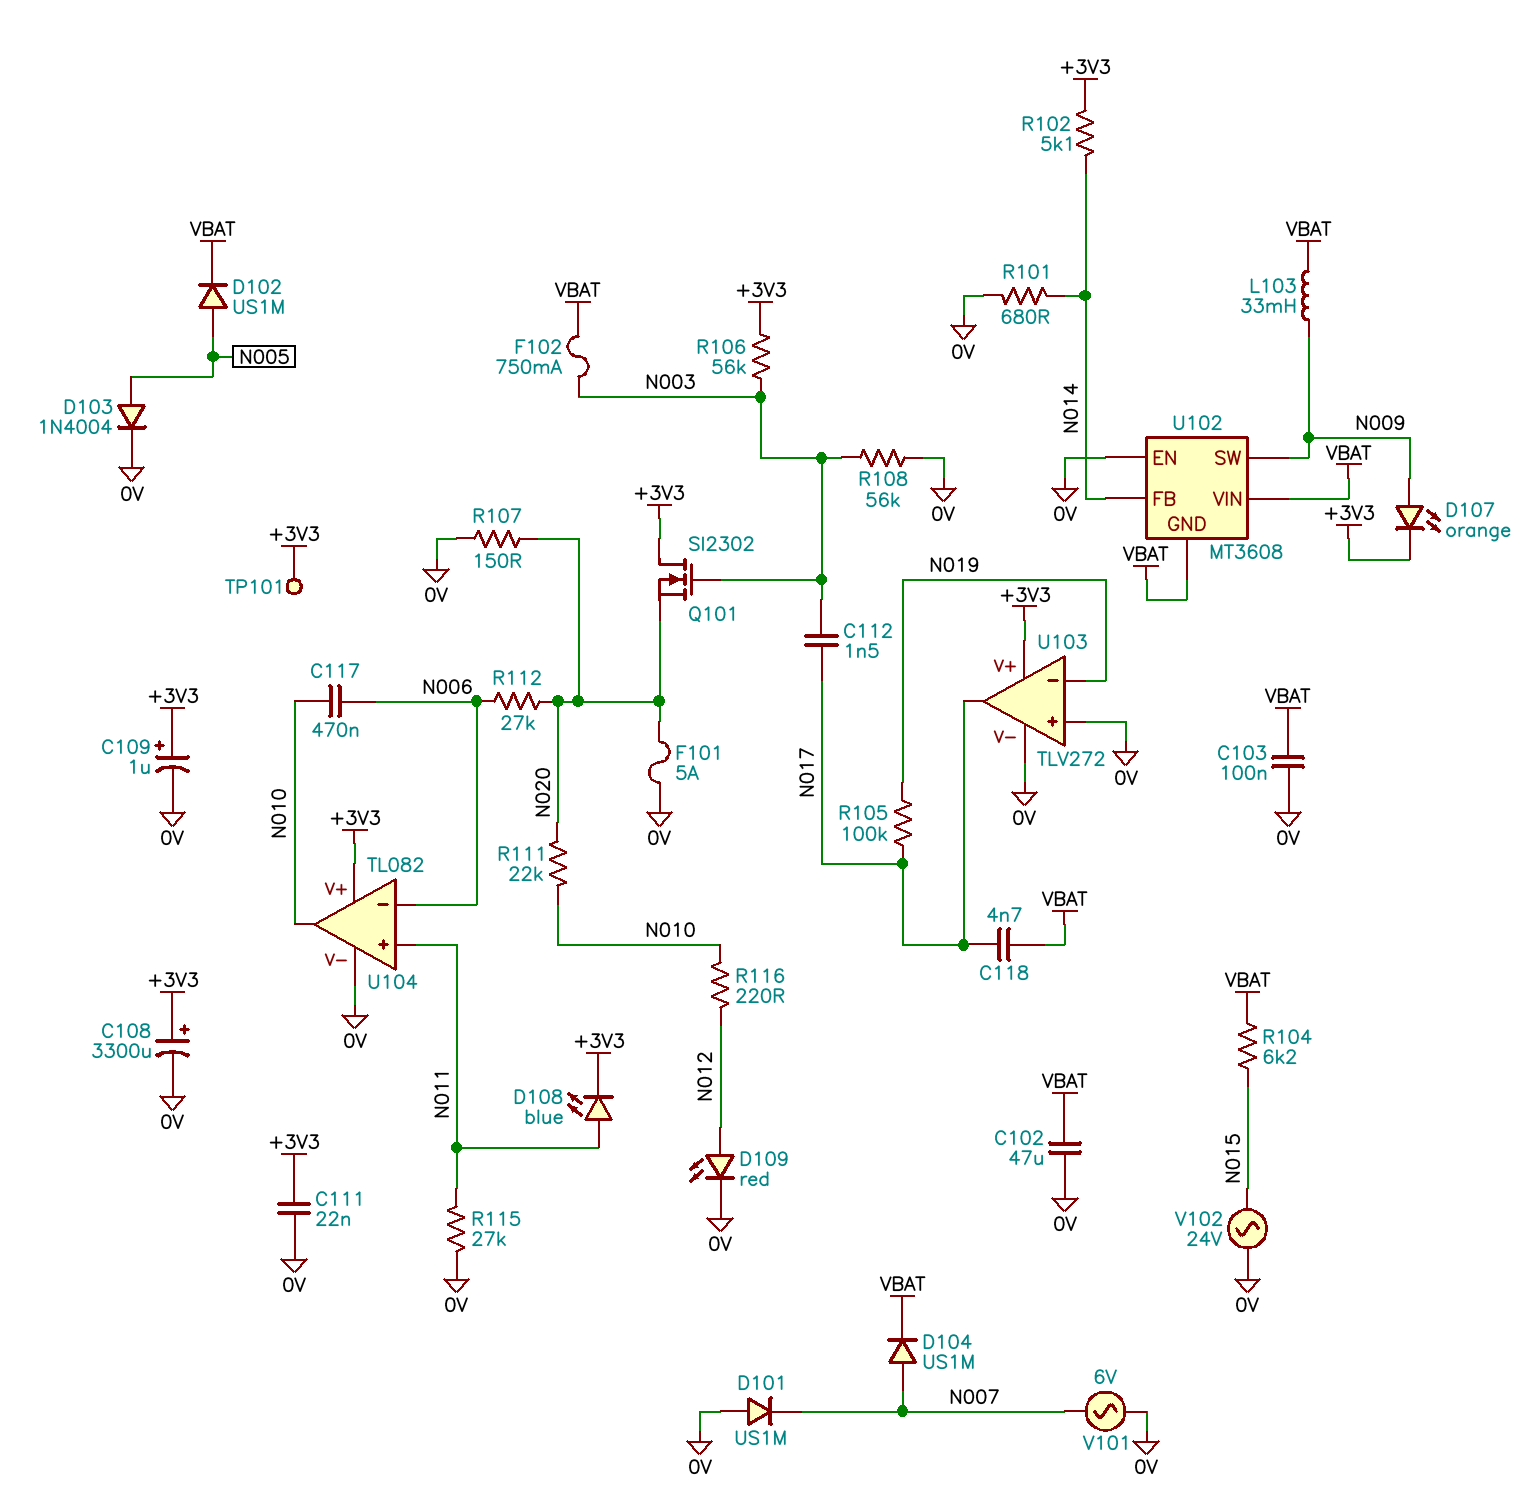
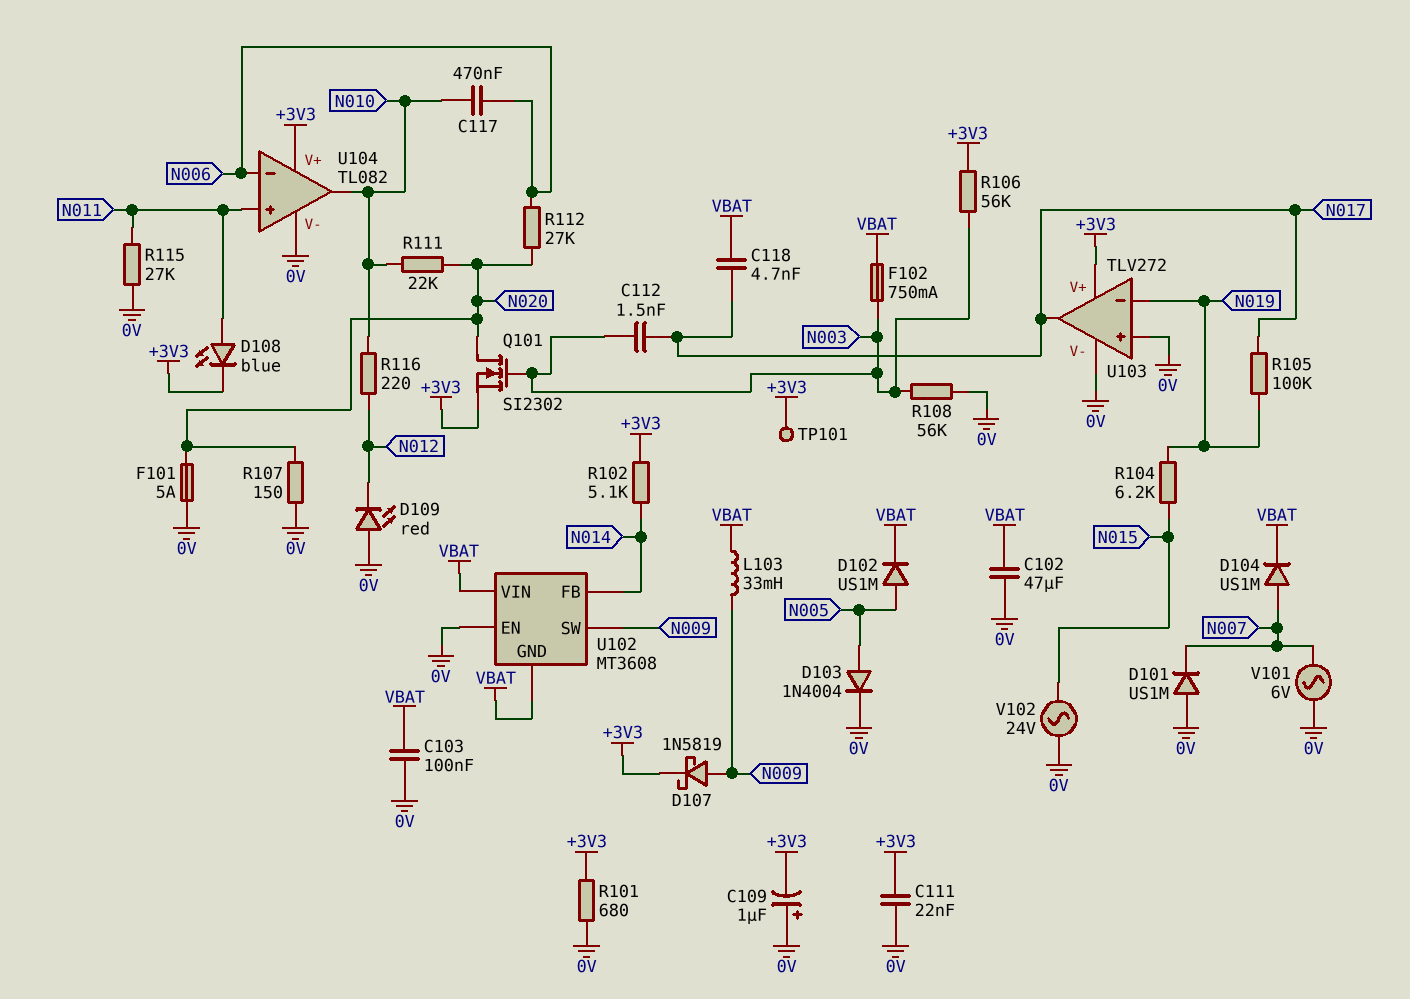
C108: 3300uF (plus +3V3, minus 0V) -> none
C109: 1uF (plus +3V3, minus 0V) -> 1uF (plus 0V, minus +3V3)
D107: LED orange (A N009, K +3V3) -> schottky 1N5819 (A N009, K +3V3)
D109: LED red (A N012, K 0V) -> LED red (A 0V, K N012)
Q101: NMOS SI2302 (G N003, D +3V3, S N020) -> NMOS SI2302 (G N003, D N020, S +3V3)
R101: 680 (0V, N014) -> 680 (+3V3, 0V)
R104: 6.2k (N015, VBAT) -> 6.2k (N015, N019)

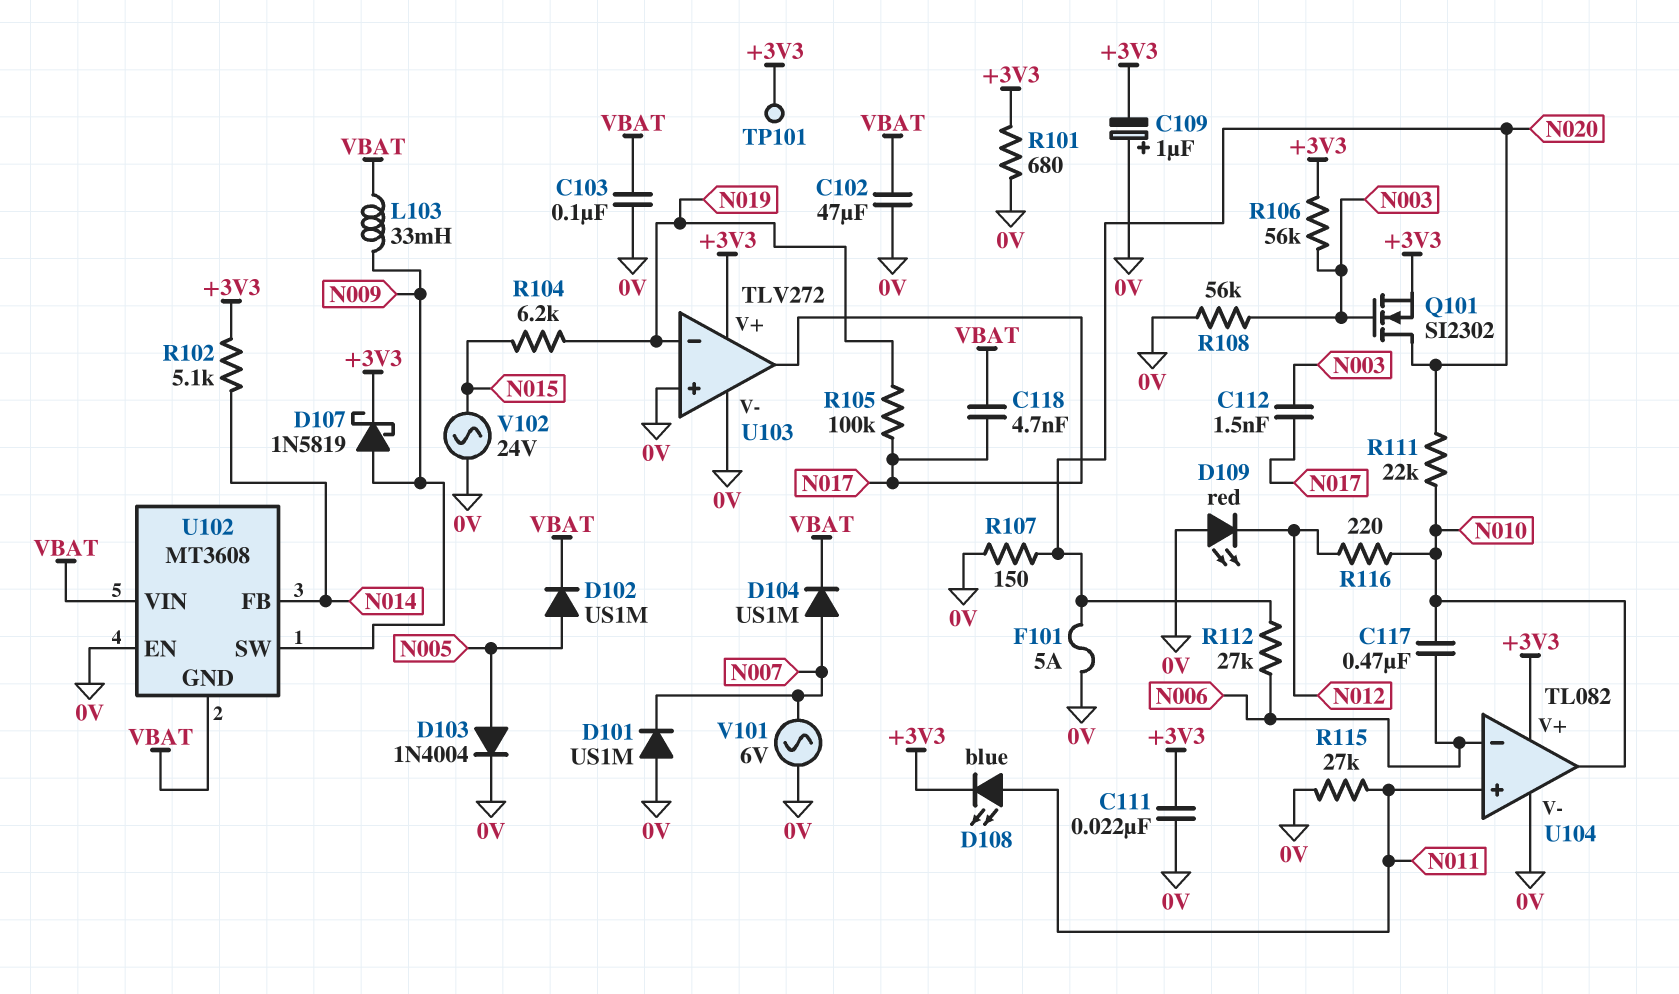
F102: 750mA (N003, VBAT) -> none

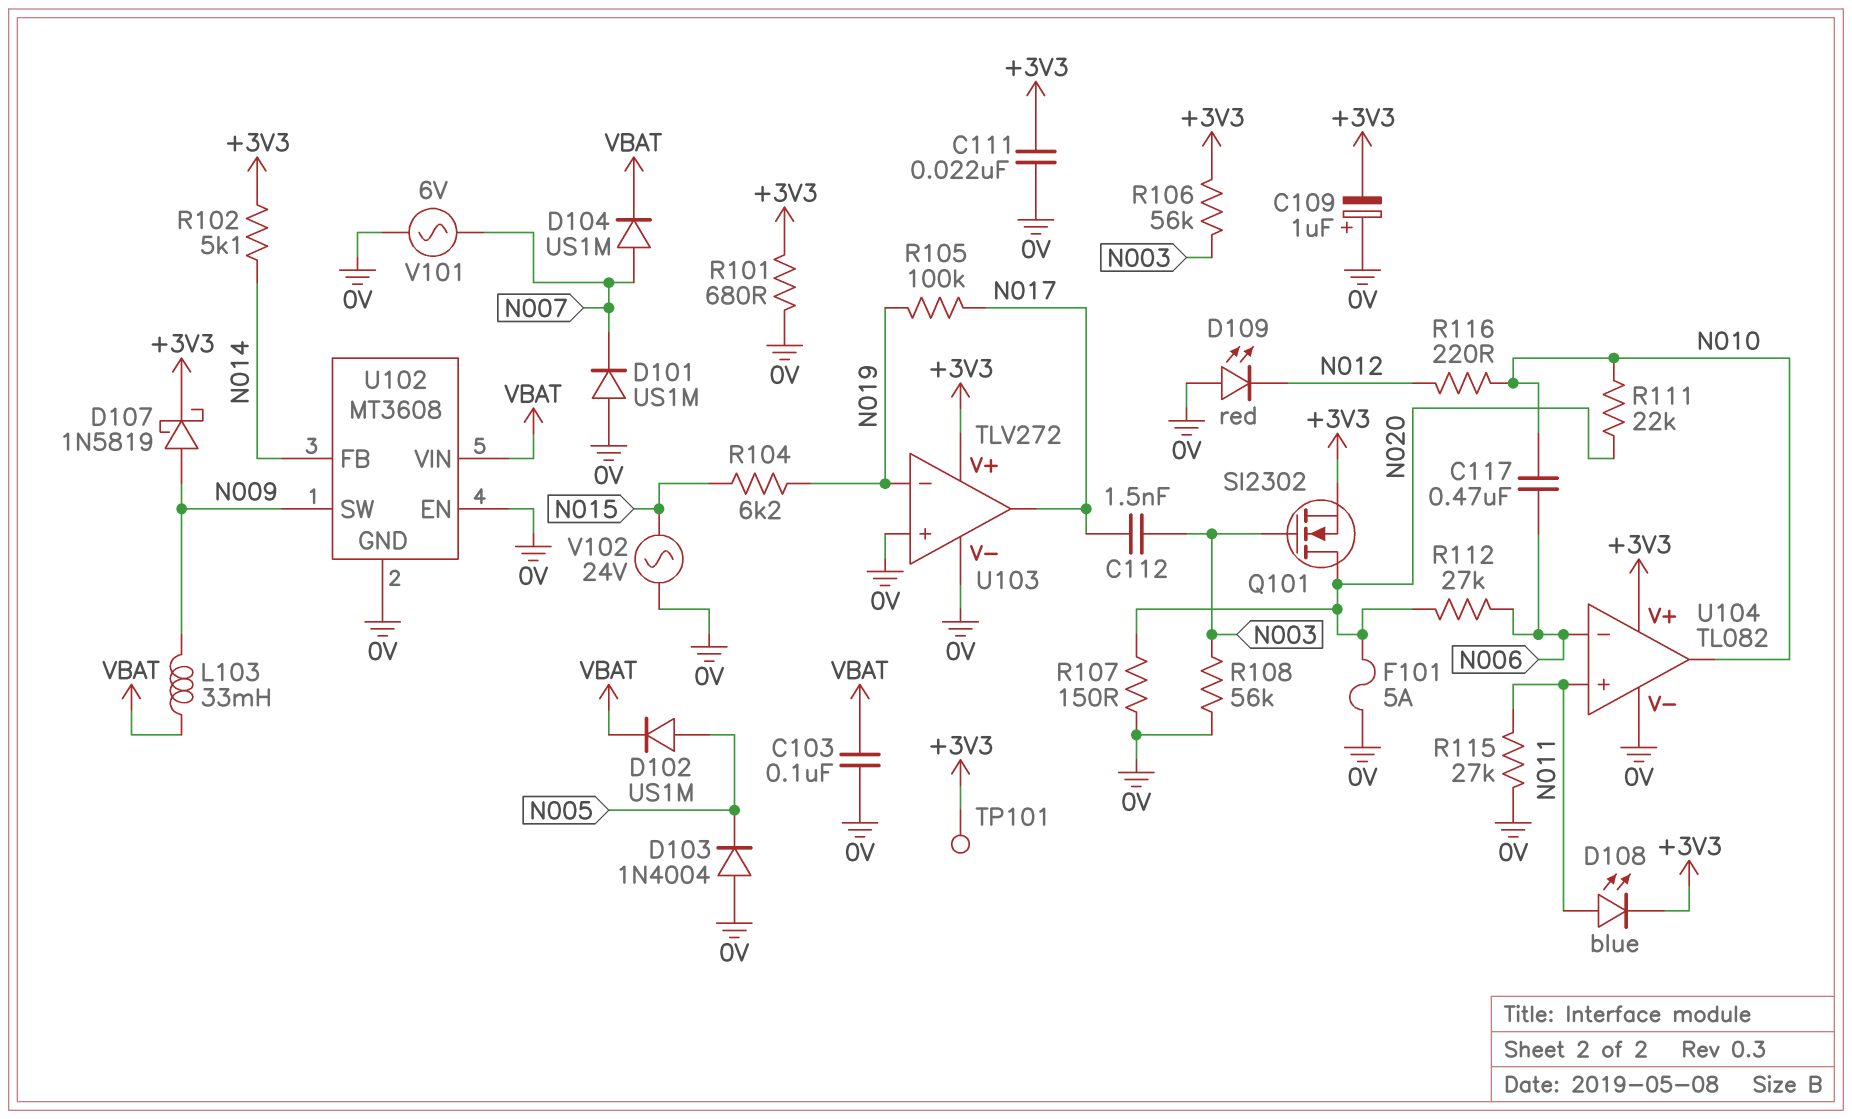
C102: 47uF (0V, VBAT) -> none
C118: 4.7nF (N017, VBAT) -> none
D103: diode 1N4004 (A N005, K 0V) -> diode 1N4004 (A 0V, K N005)
U102 pin GND: VBAT -> 0V

